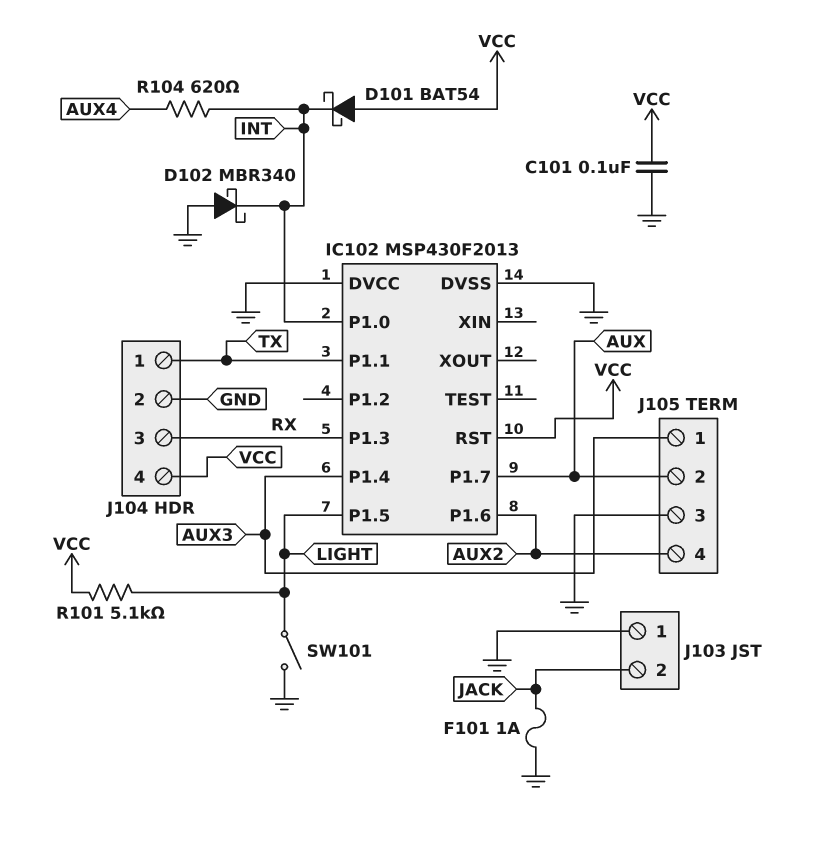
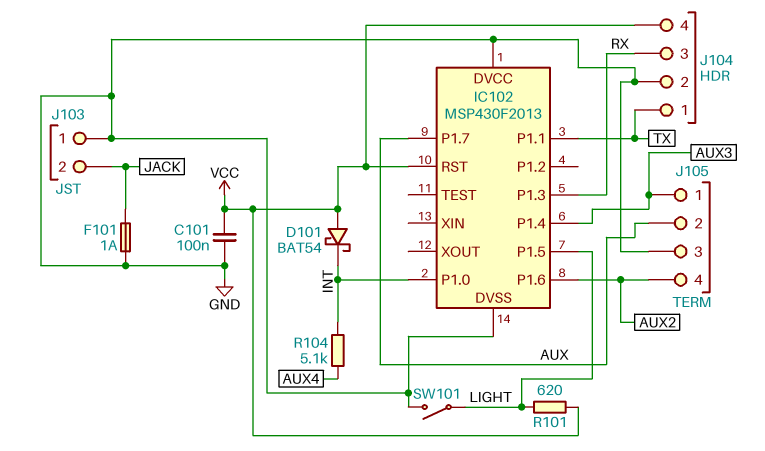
D102: schottky MBR340 (A GND, K INT) -> none
R101: 5.1k (LIGHT, VCC) -> 620 (LIGHT, VCC)
R104: 620 (AUX4, INT) -> 5.1k (AUX4, INT)

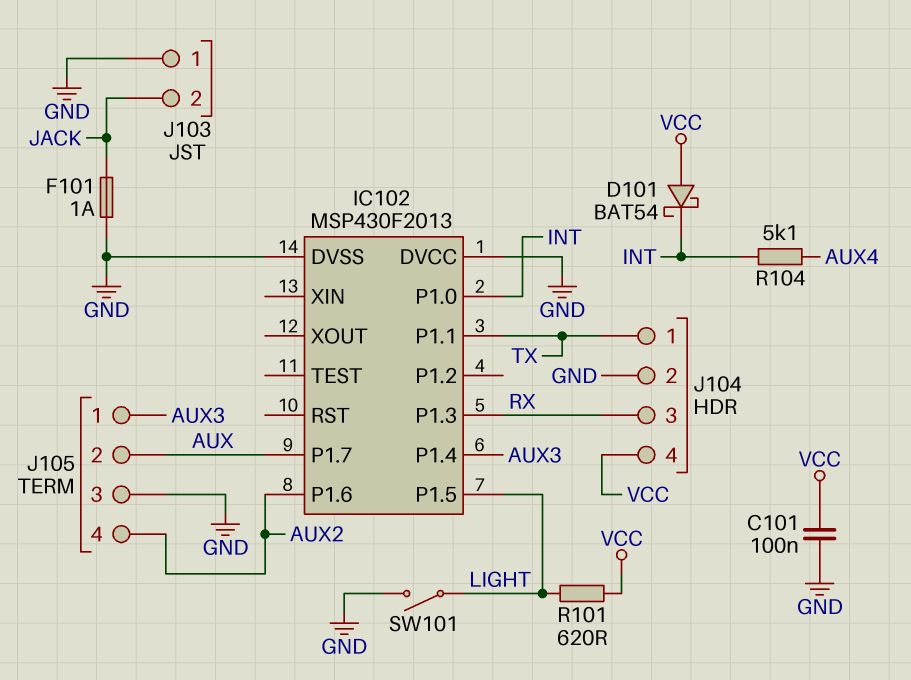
IC102 pin RST: VCC -> none

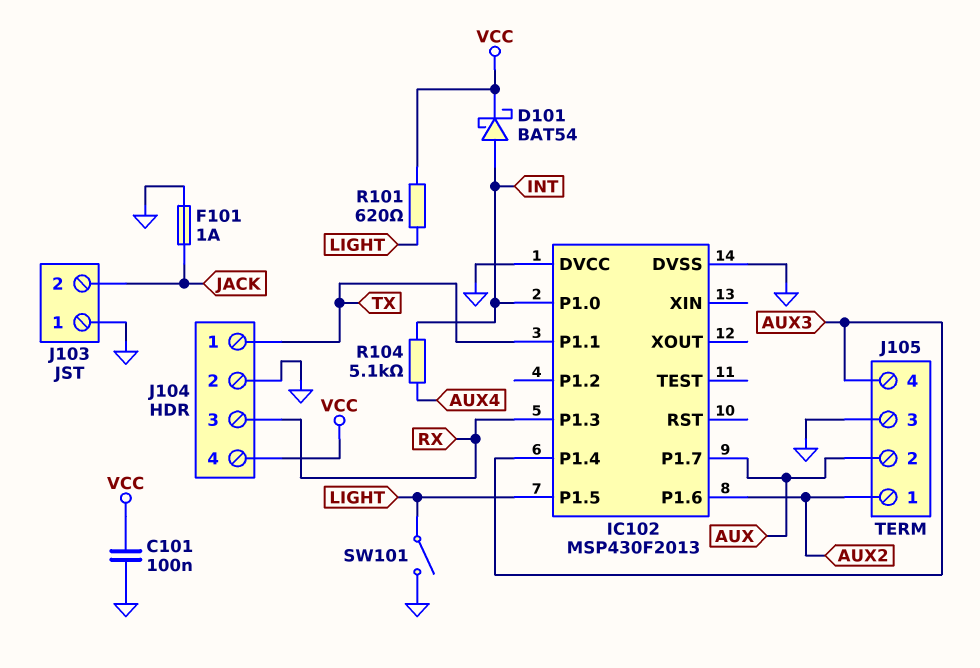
D101: schottky BAT54 (A VCC, K INT) -> schottky BAT54 (A INT, K VCC)
J105 pin 1: AUX3 -> AUX2
J105 pin 4: AUX2 -> AUX3

